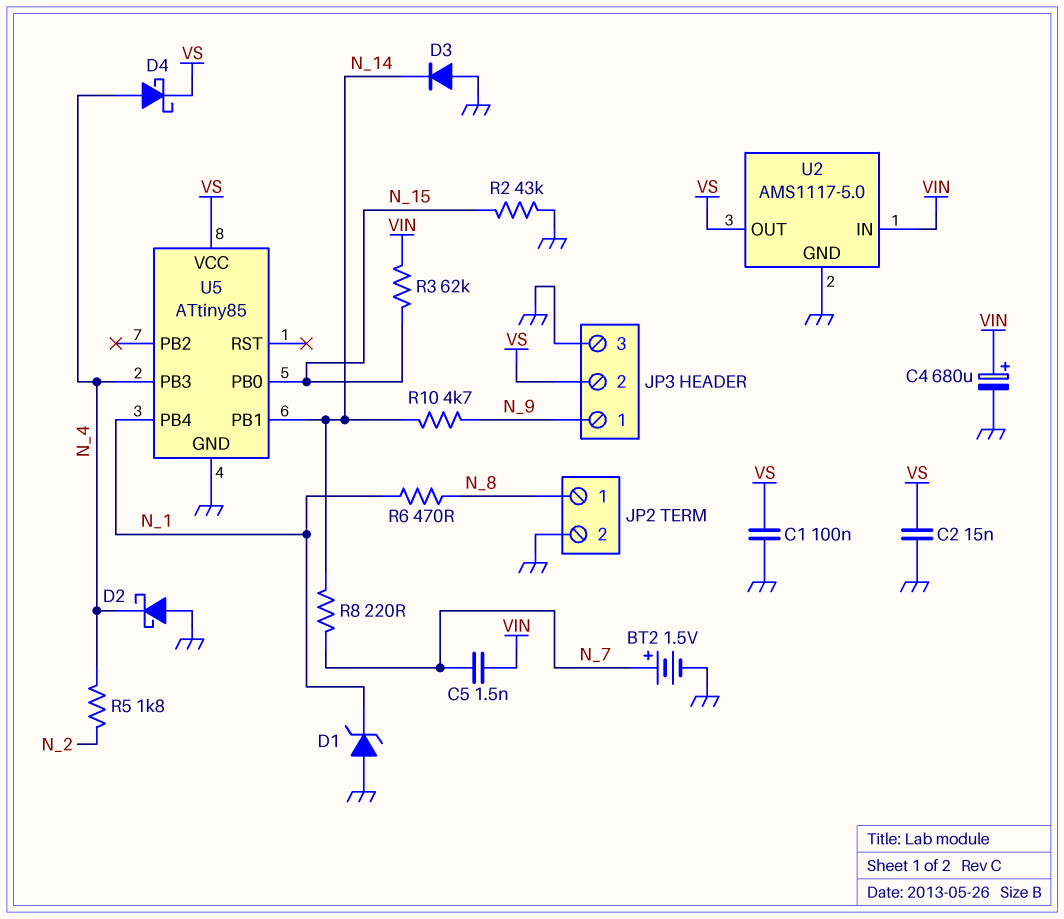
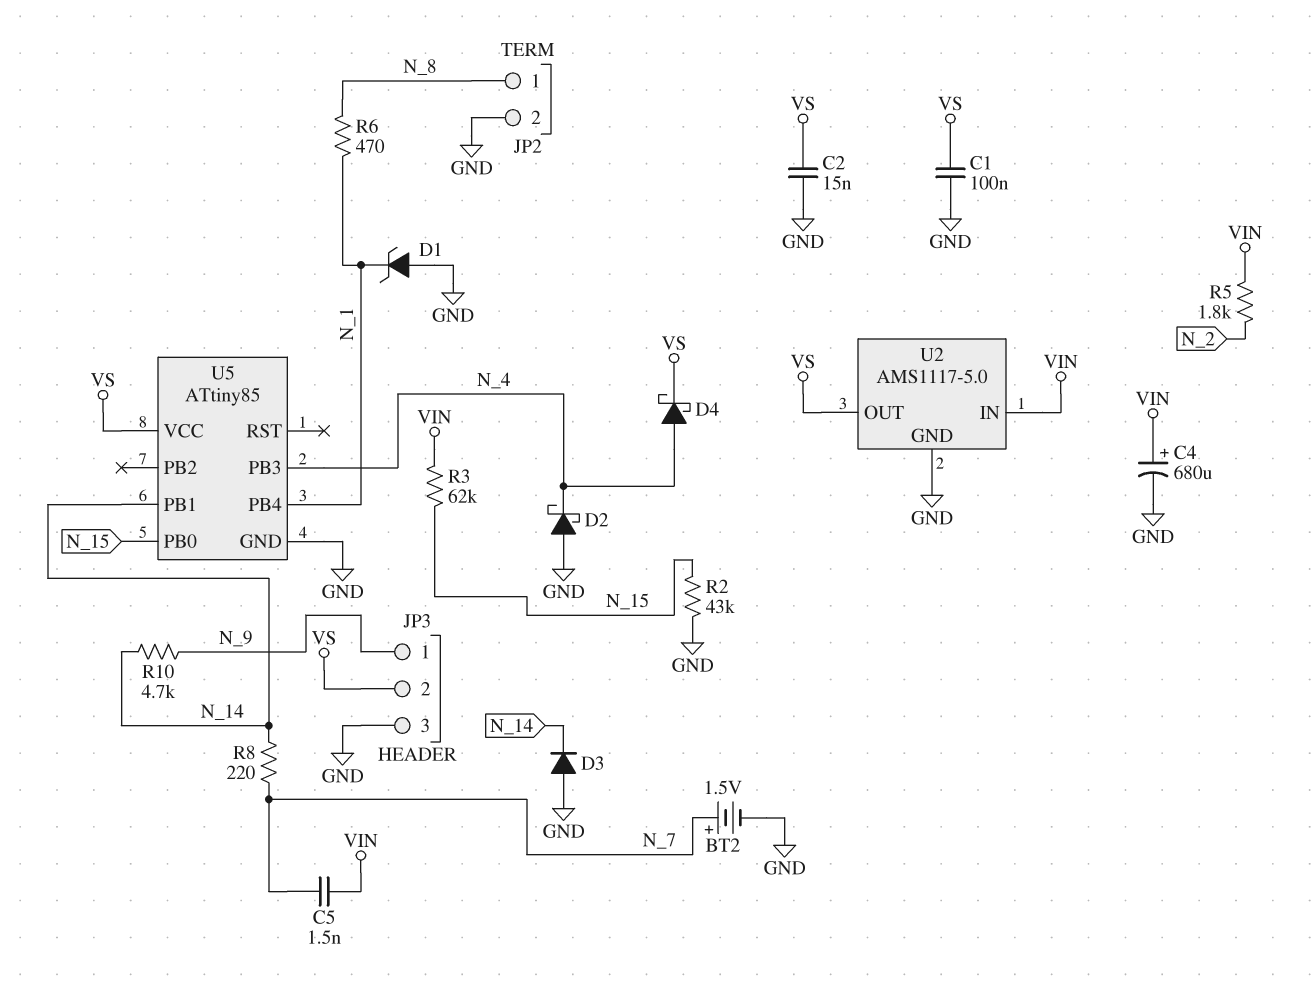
R5: 1.8k (N_2, N_4) -> 1.8k (N_2, VIN)

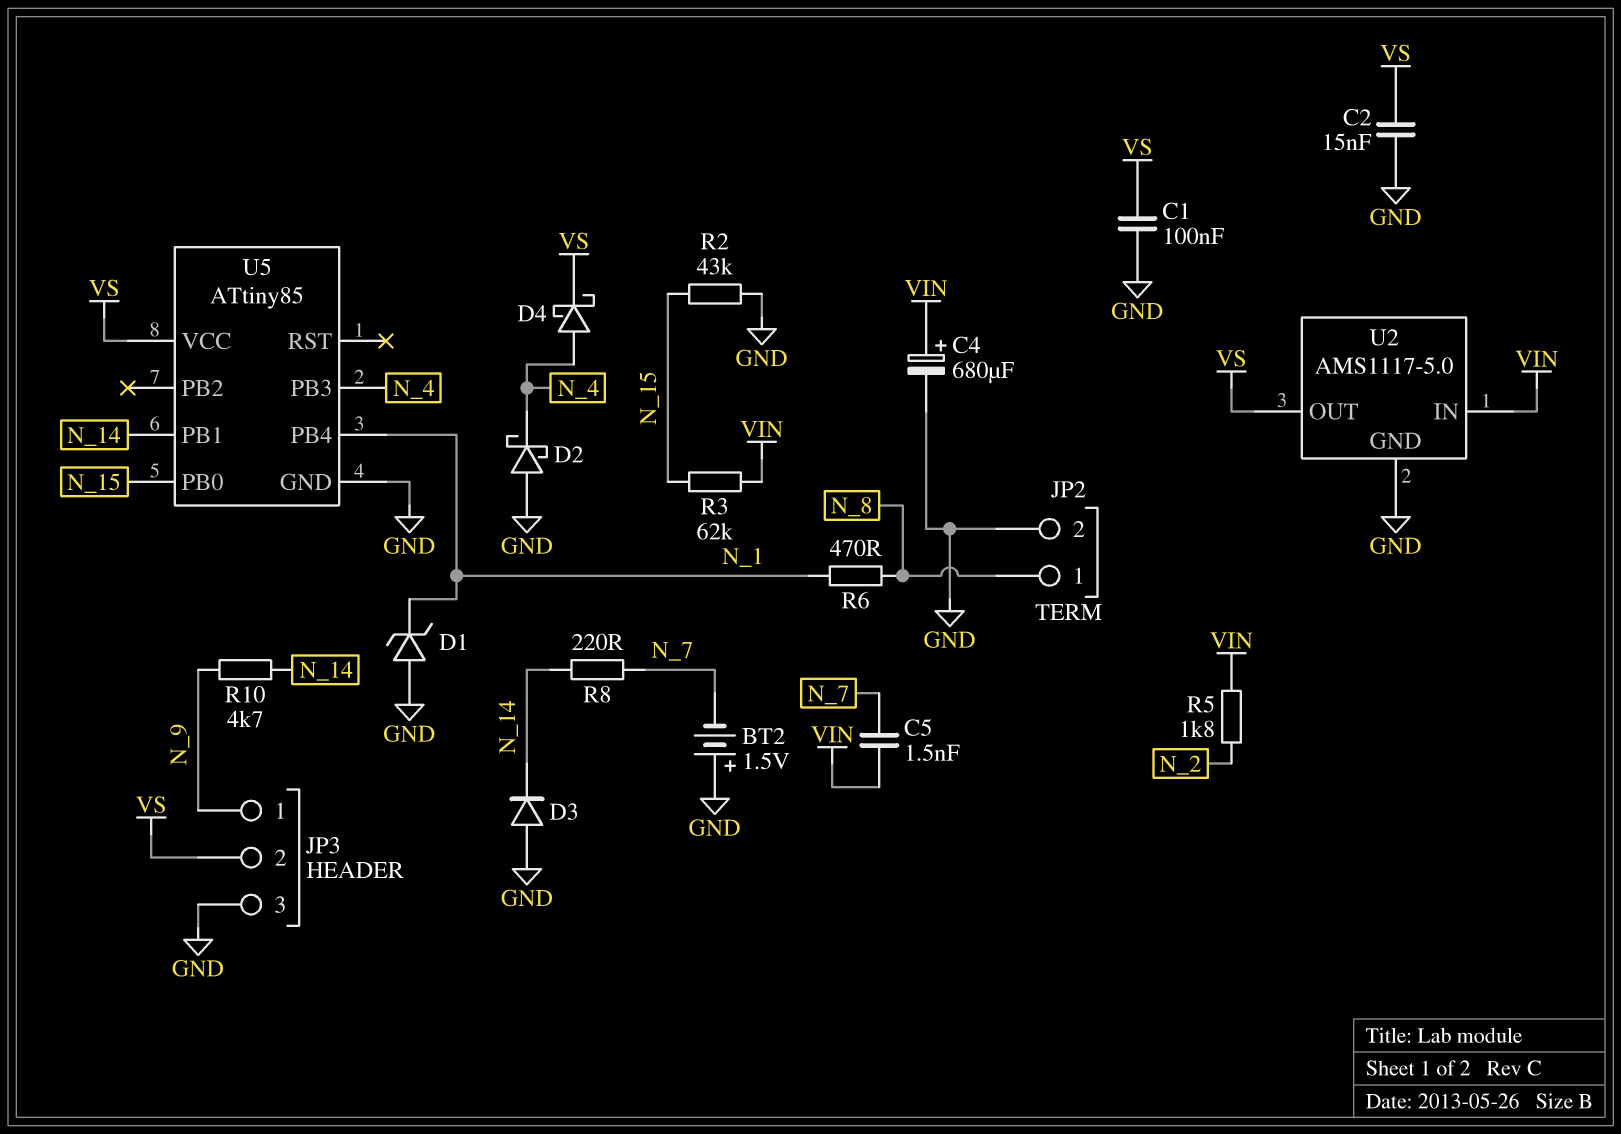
BT2: 1.5V (plus N_7, minus GND) -> 1.5V (plus GND, minus N_7)

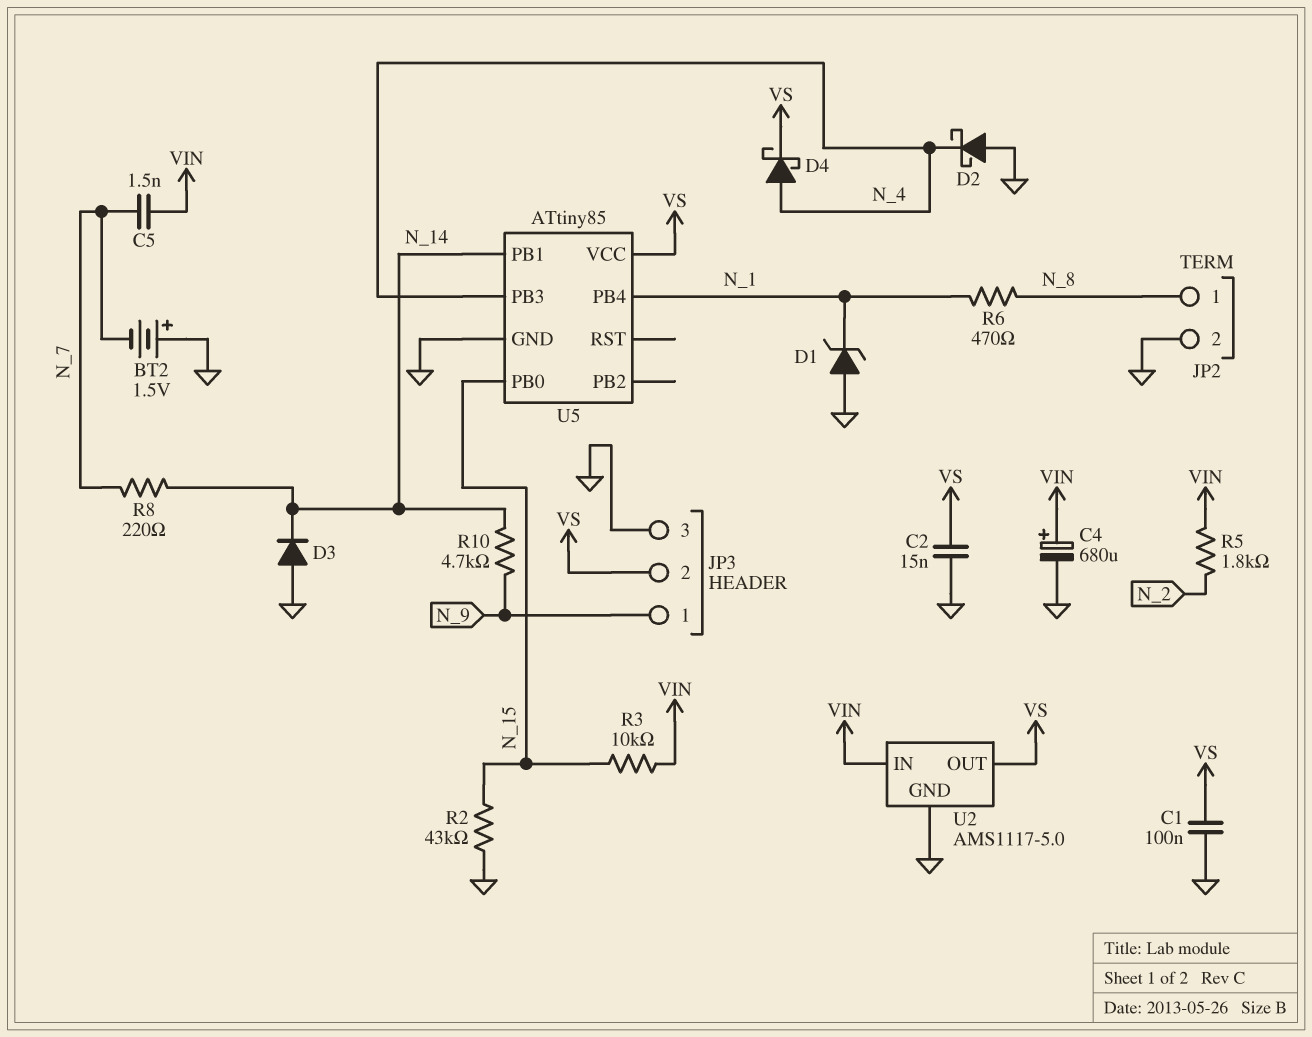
R3: 62k (N_15, VIN) -> 10k (N_15, VIN)

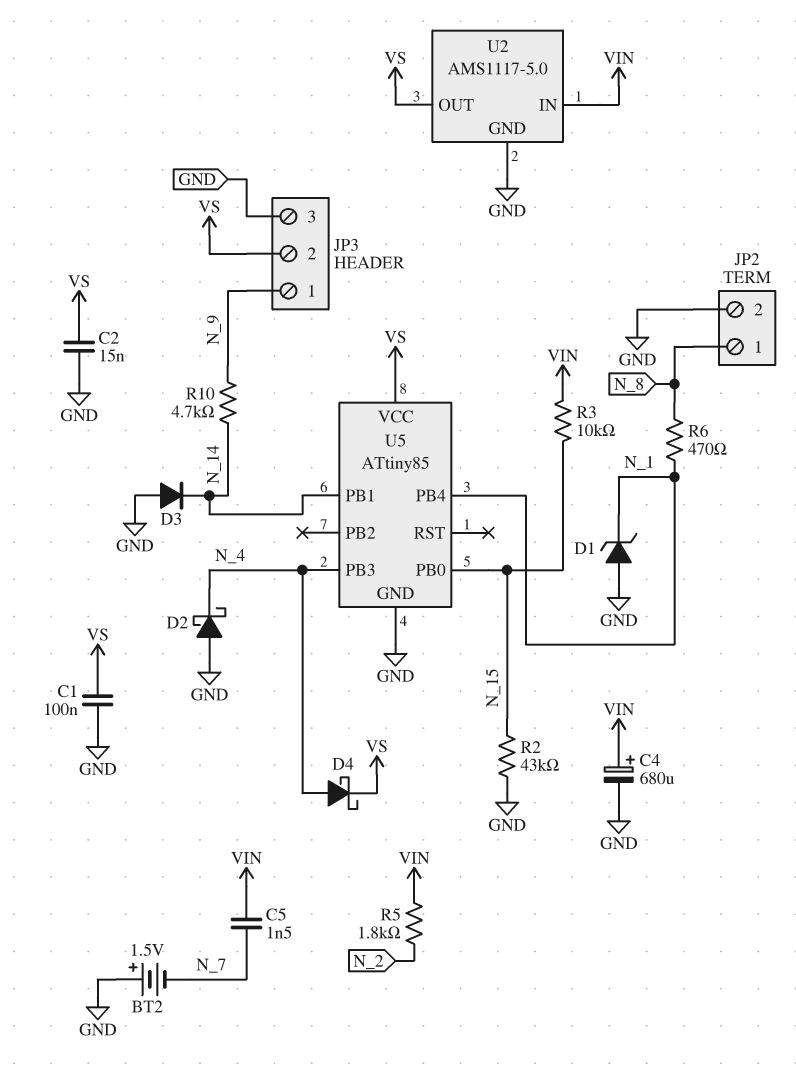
R8: 220 (N_7, N_14) -> none

